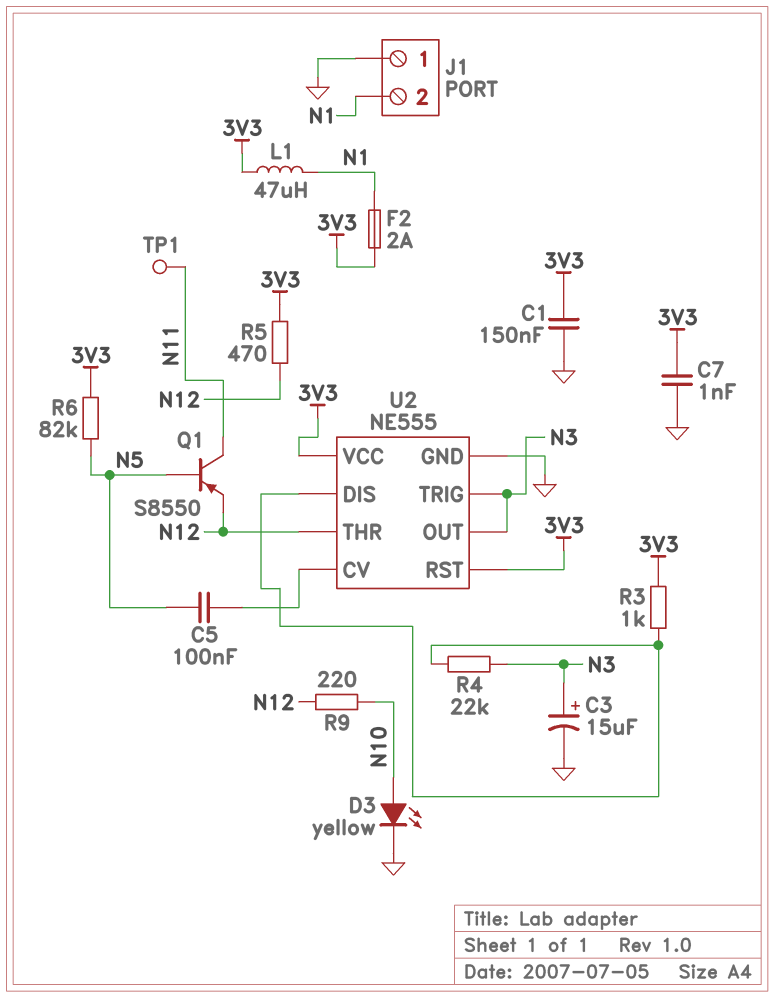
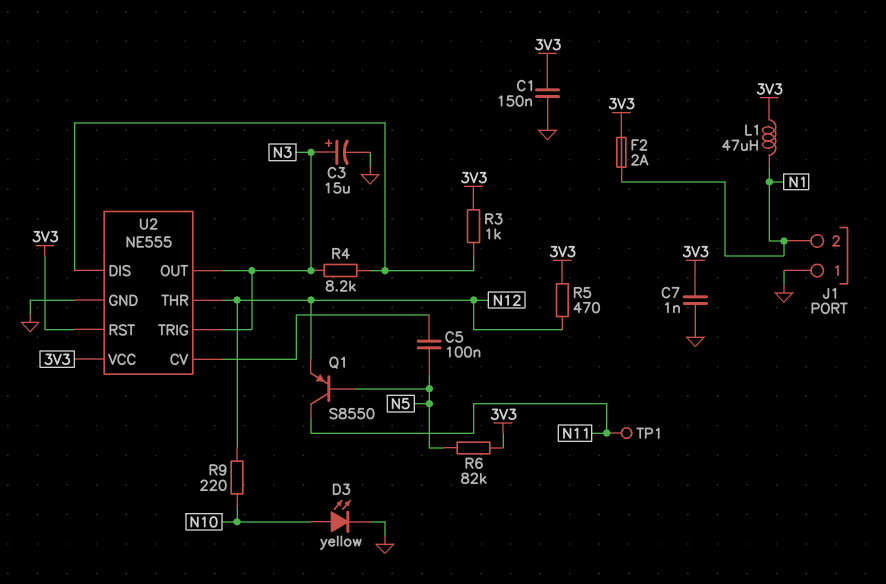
R4: 22k (N3, U2/DIS) -> 8.2k (N3, U2/DIS)

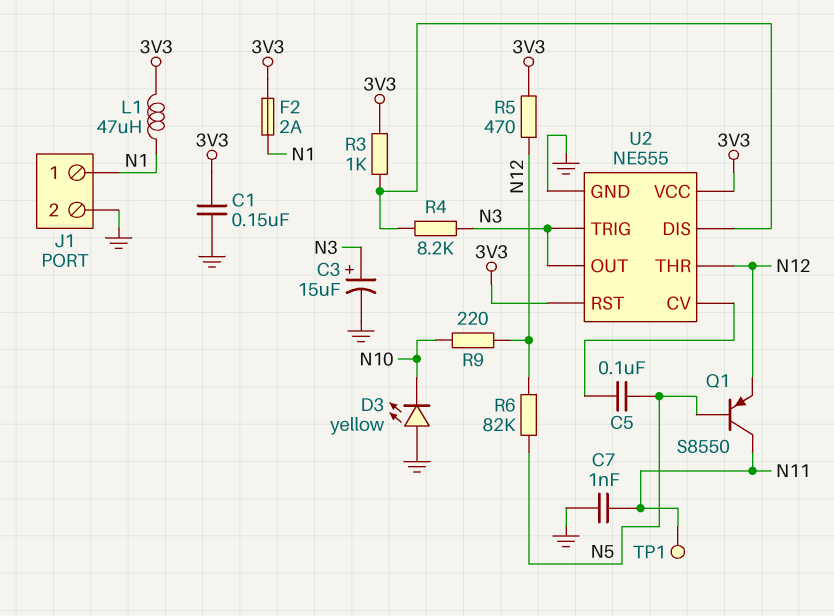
C7: 1nF (3V3, GND) -> 1nF (GND, N11)
D3: LED yellow (A N10, K GND) -> LED yellow (A GND, K N10)
J1 pin 1: GND -> N1
J1 pin 2: N1 -> GND
R6: 82k (3V3, N5) -> 82k (N5, N12)

